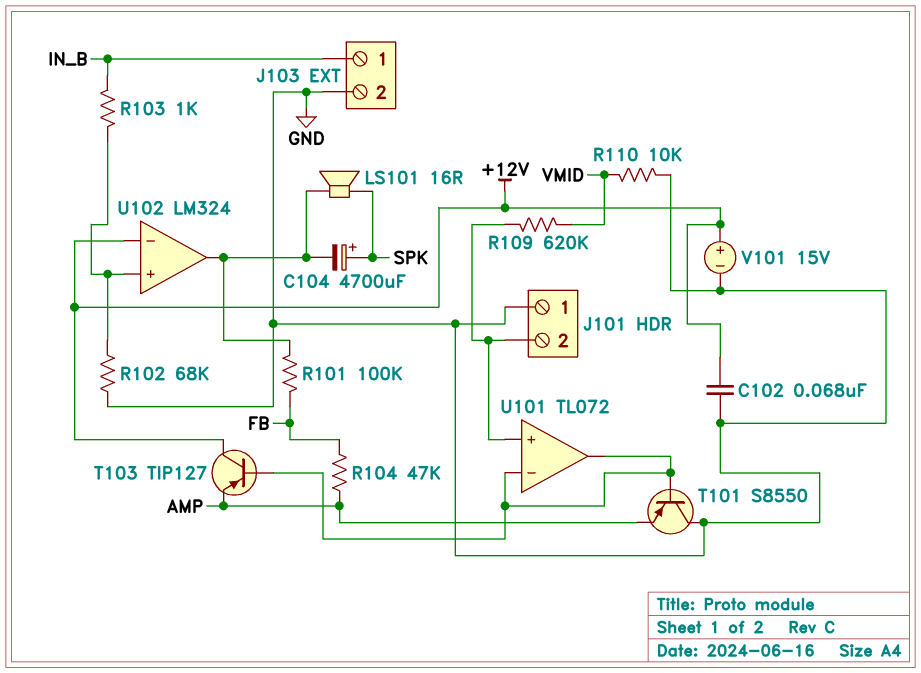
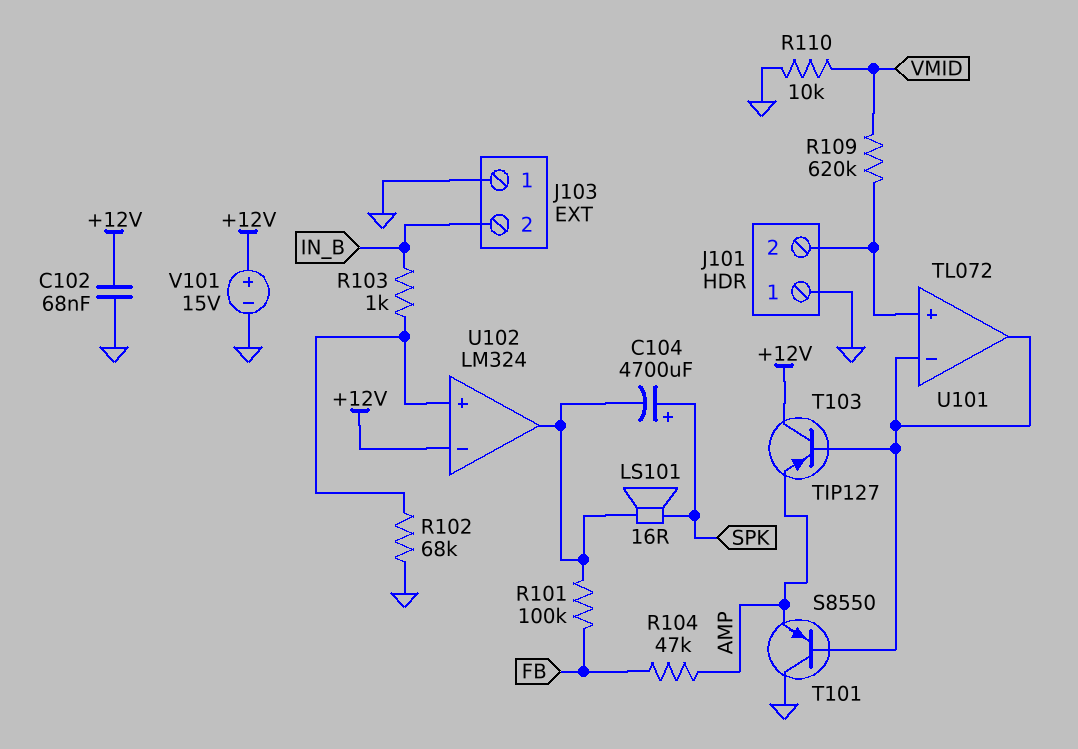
J103 pin 1: IN_B -> GND
J103 pin 2: GND -> IN_B

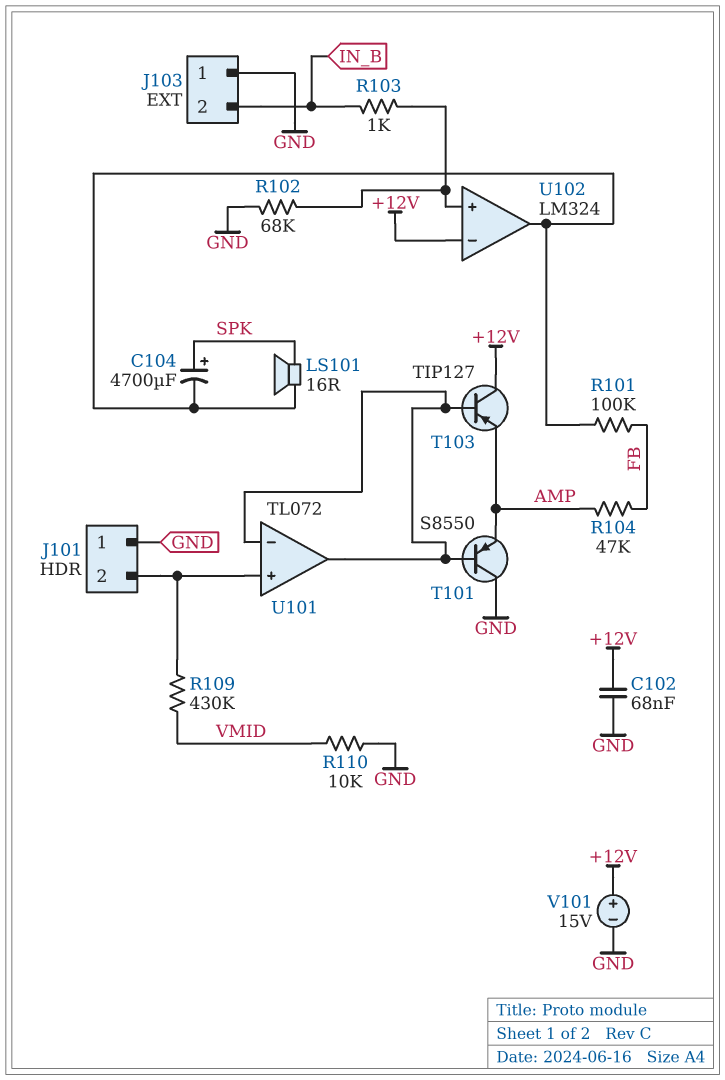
R109: 620k (J101/2, VMID) -> 430k (J101/2, VMID)

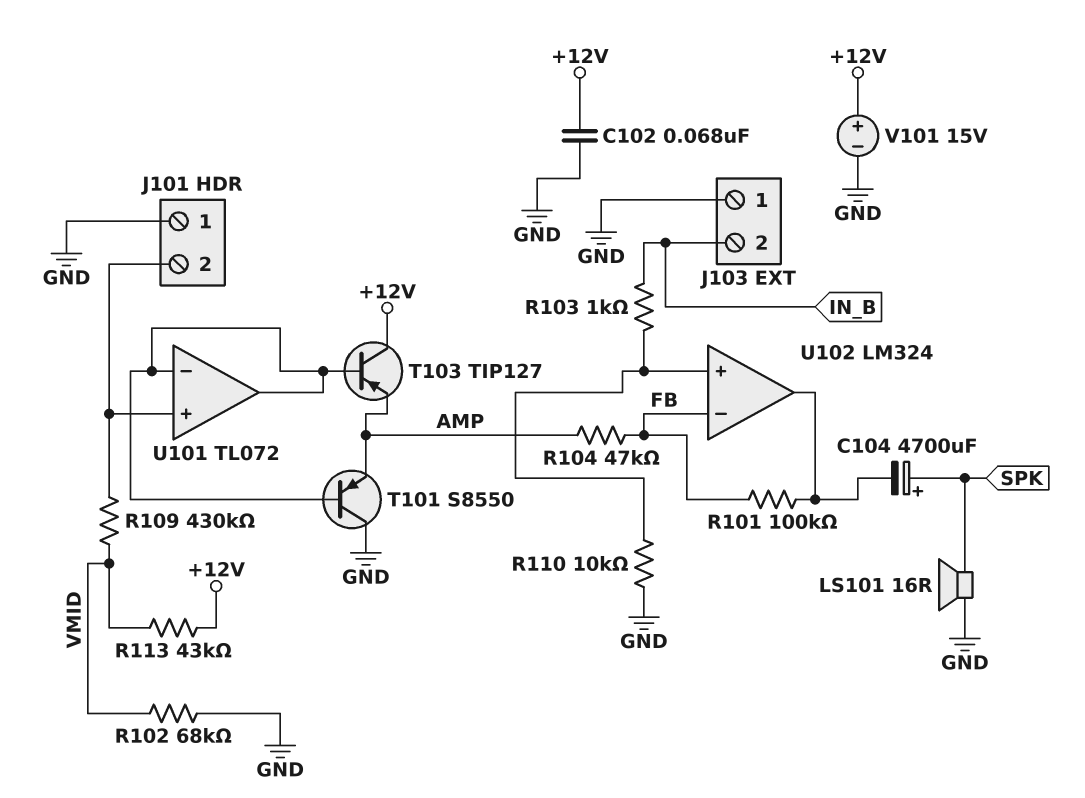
LS101: speaker 16R (SPK, U102/out) -> speaker 16R (GND, SPK)
R102: 68k (GND, U102/in+) -> 68k (GND, VMID)
R110: 10k (GND, VMID) -> 10k (GND, U102/in+)
R113: none -> 43k (+12V, VMID)
U102 pin in-: +12V -> FB

